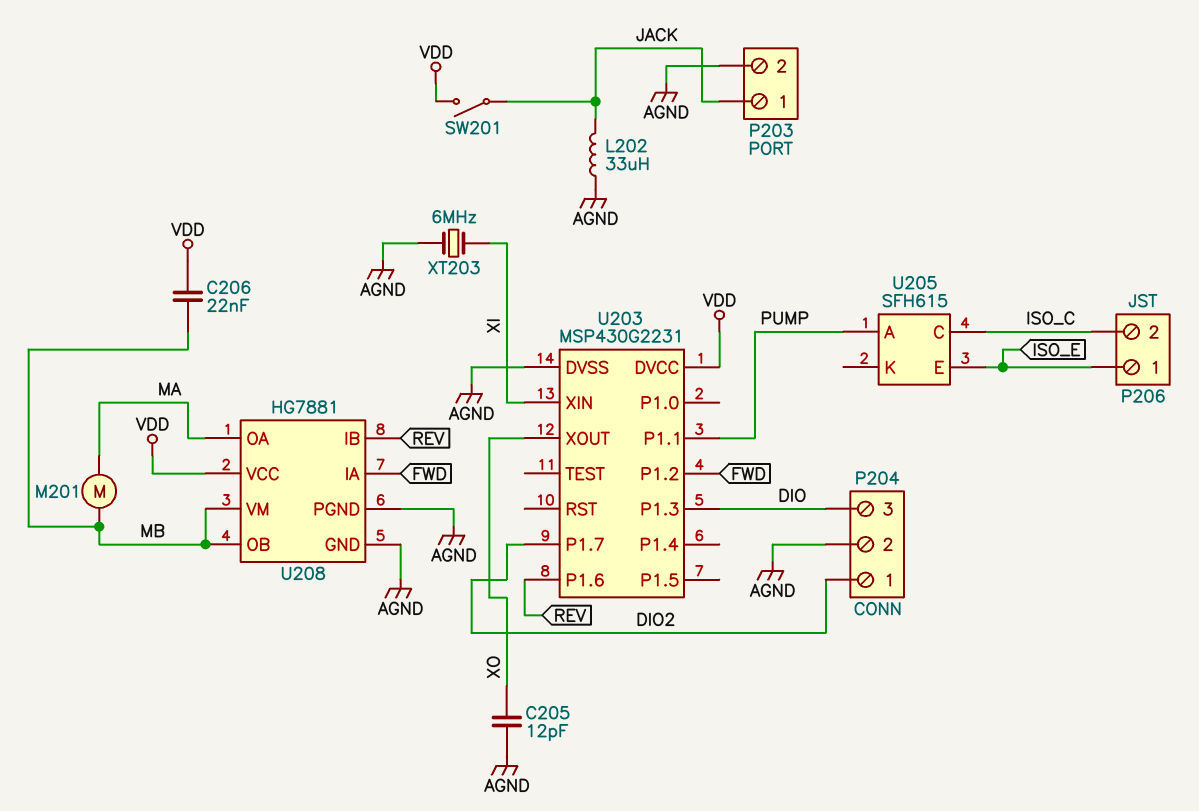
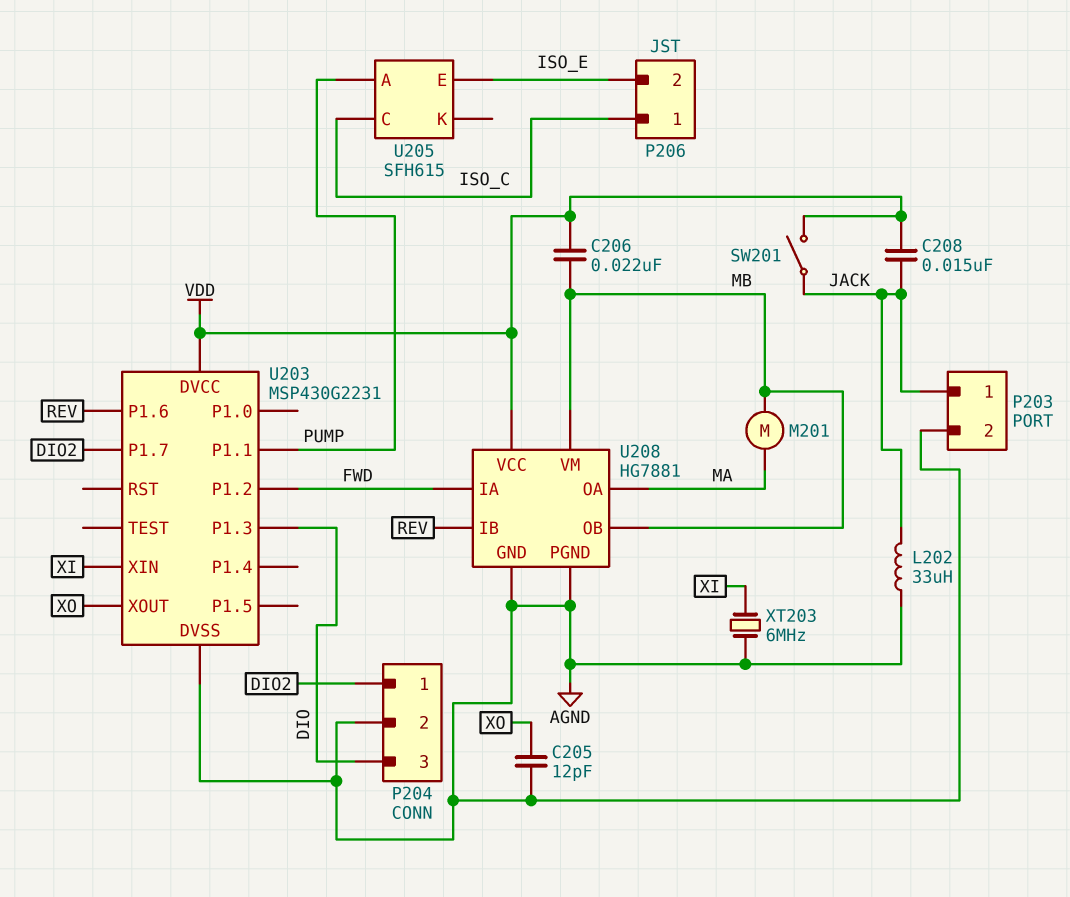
C208: none -> 15nF (JACK, VDD)
P206 pin 1: ISO_E -> ISO_C
P206 pin 2: ISO_C -> ISO_E

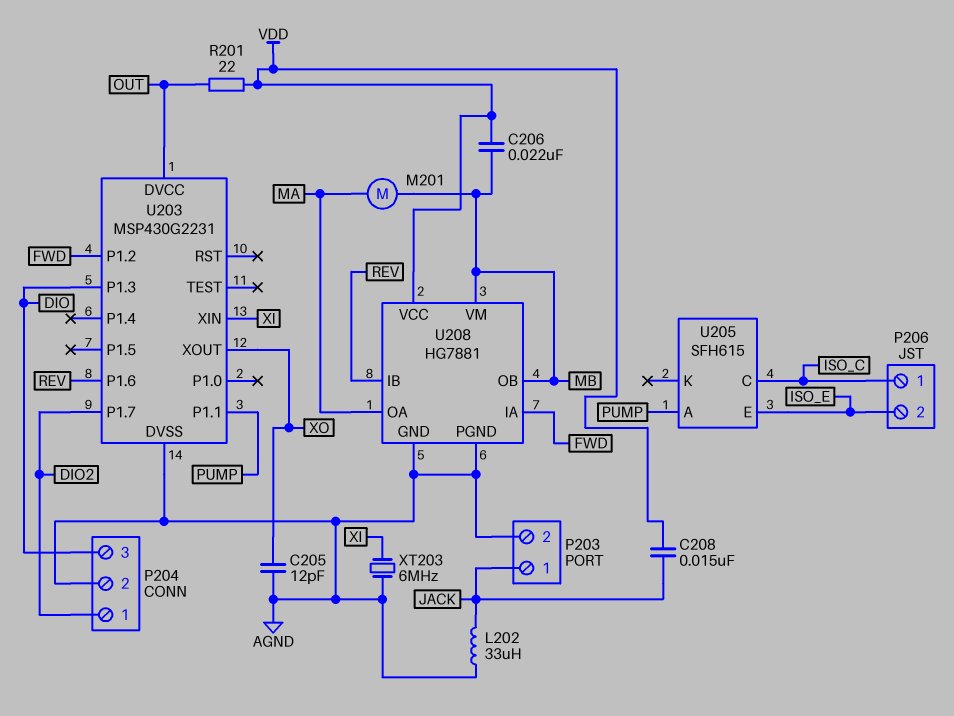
R201: none -> 22 (OUT, VDD)
SW201: switch (JACK, VDD) -> none
U203 pin DVCC: VDD -> OUT

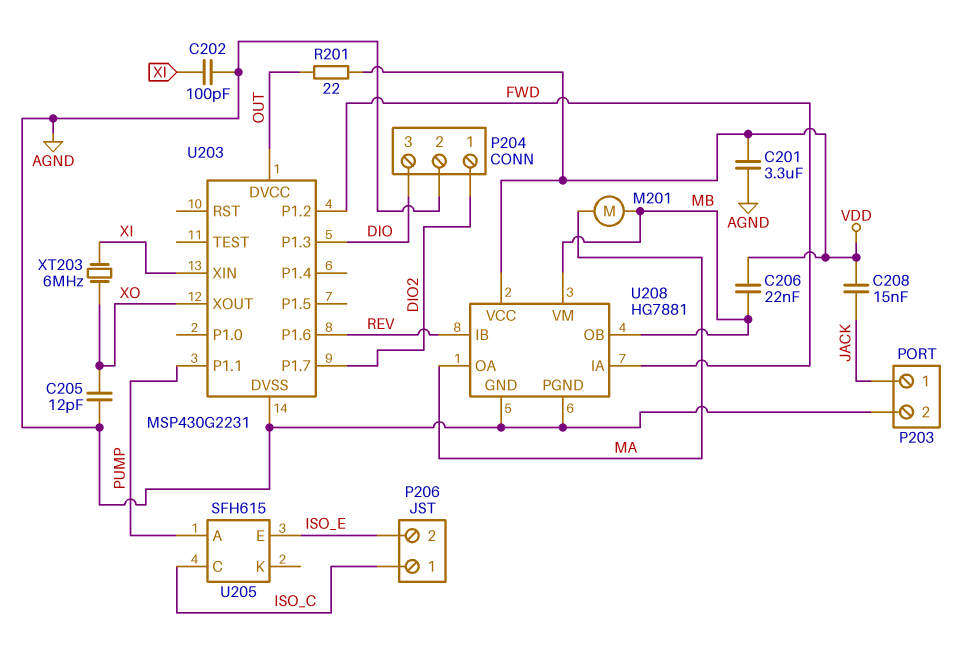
C201: none -> 3.3uF (AGND, VDD)
C202: none -> 100pF (AGND, XI)
L202: 33uH (AGND, JACK) -> none
XT203: 6MHz (AGND, XI) -> 6MHz (XI, XO)

